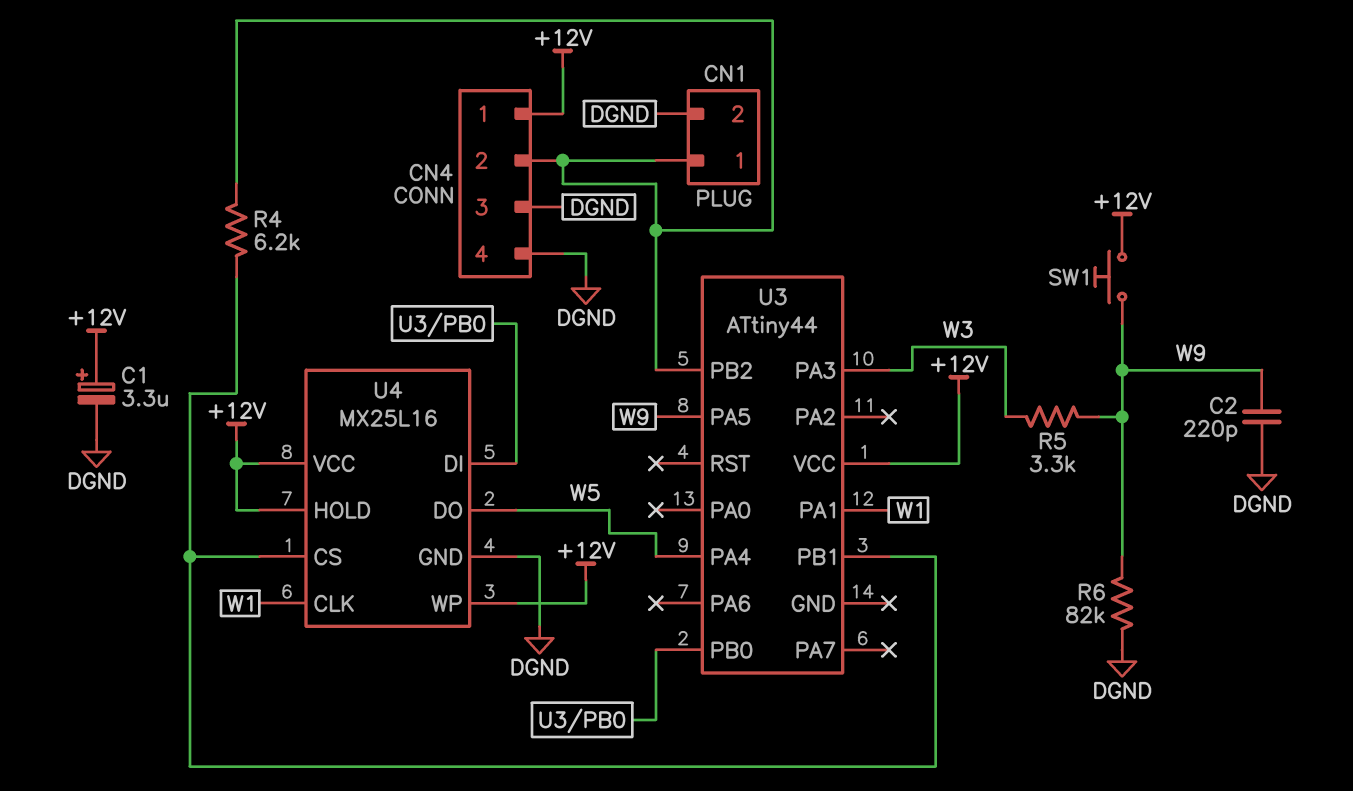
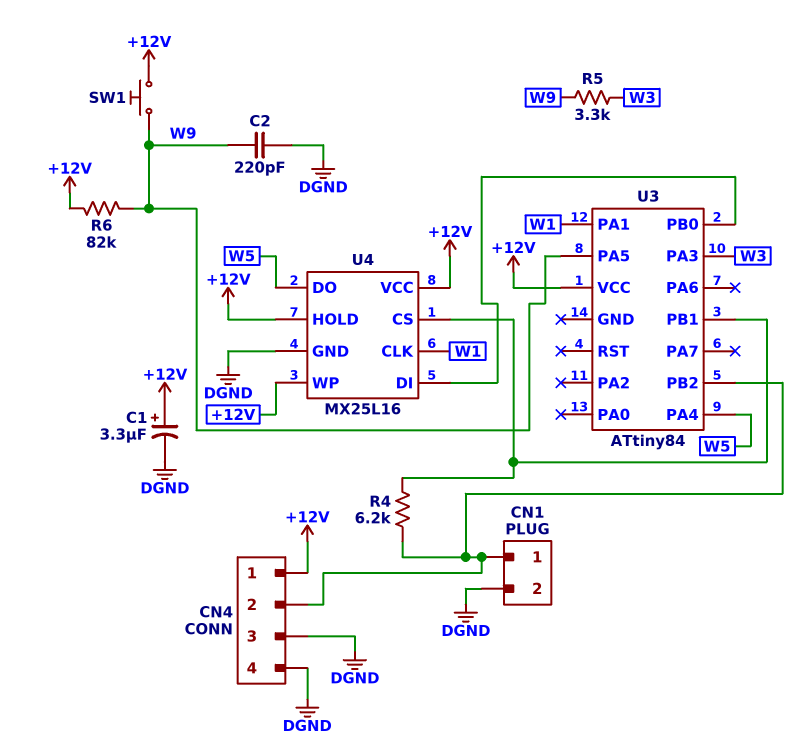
R6: 82k (DGND, W9) -> 82k (+12V, W9)
U3: ATtiny44 -> ATtiny84

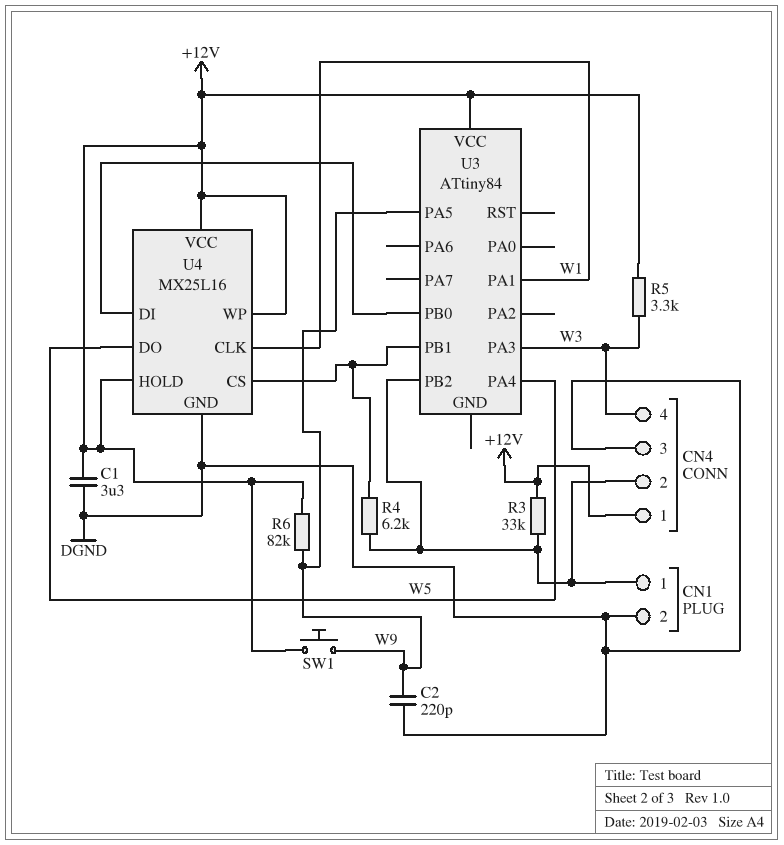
C1: 3.3uF (plus +12V, minus DGND) -> 3.3uF (+12V, DGND)
CN4 pin 4: DGND -> W3
R3: none -> 33k (+12V, CN1/1)
R5: 3.3k (W3, W9) -> 3.3k (+12V, W3)

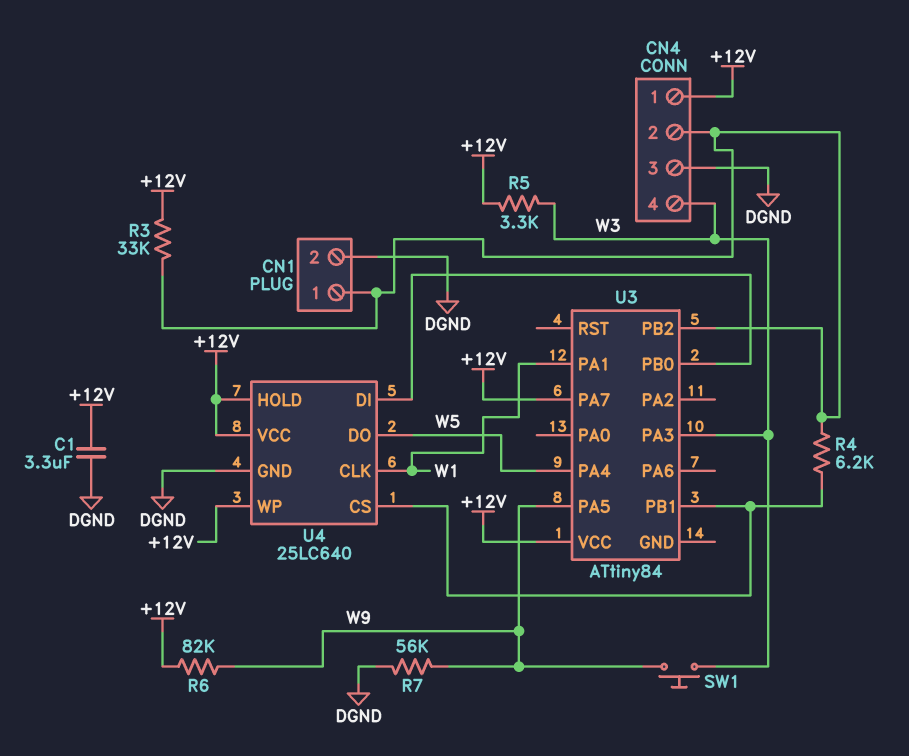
C2: 220pF (DGND, W9) -> none
R7: none -> 56k (DGND, W9)
SW1: button (+12V, W9) -> button (W3, W9)
U3 pin PA7: none -> +12V
U4: MX25L16 -> 25LC640

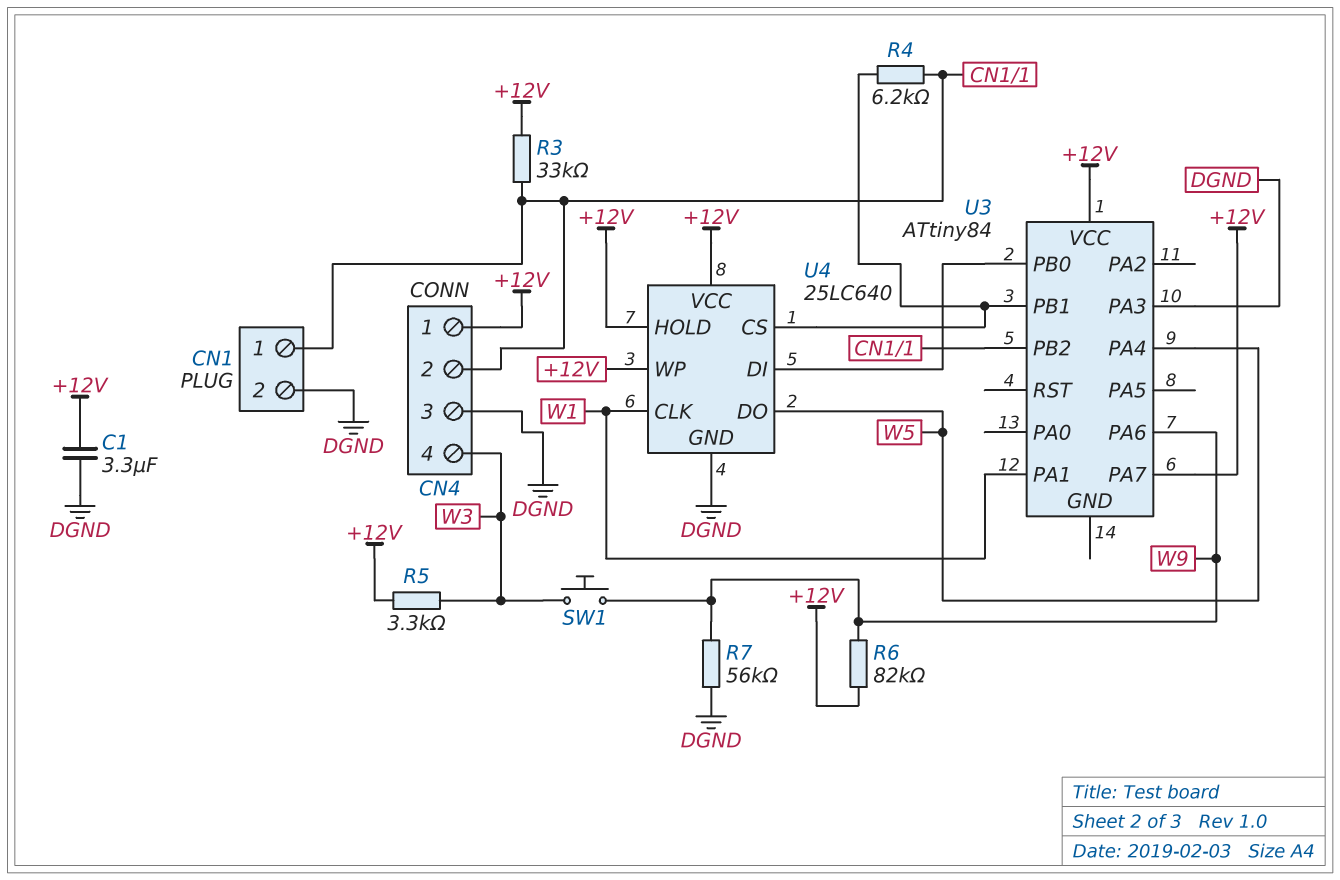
U3 pin PA3: W3 -> DGND
U3 pin PA5: W9 -> none
U3 pin PA6: none -> W9

